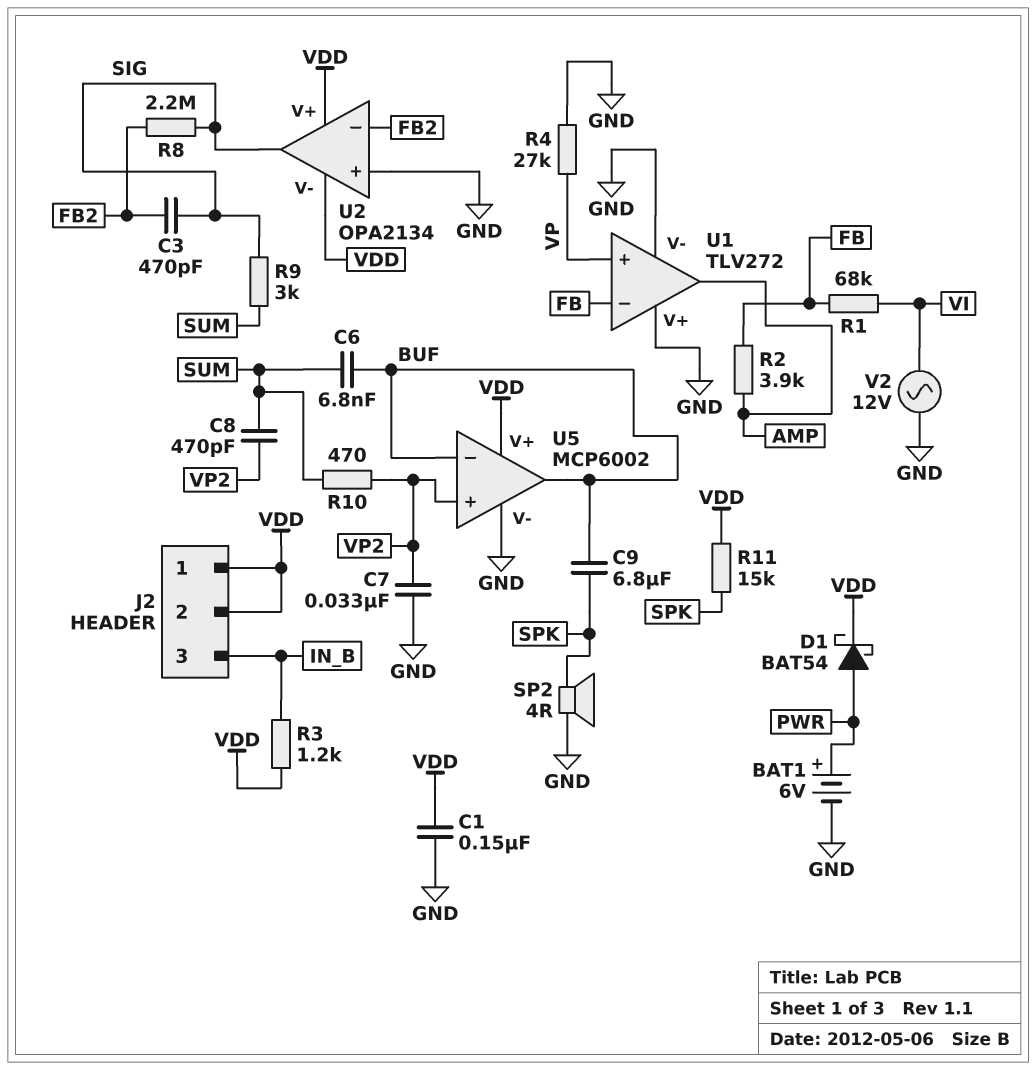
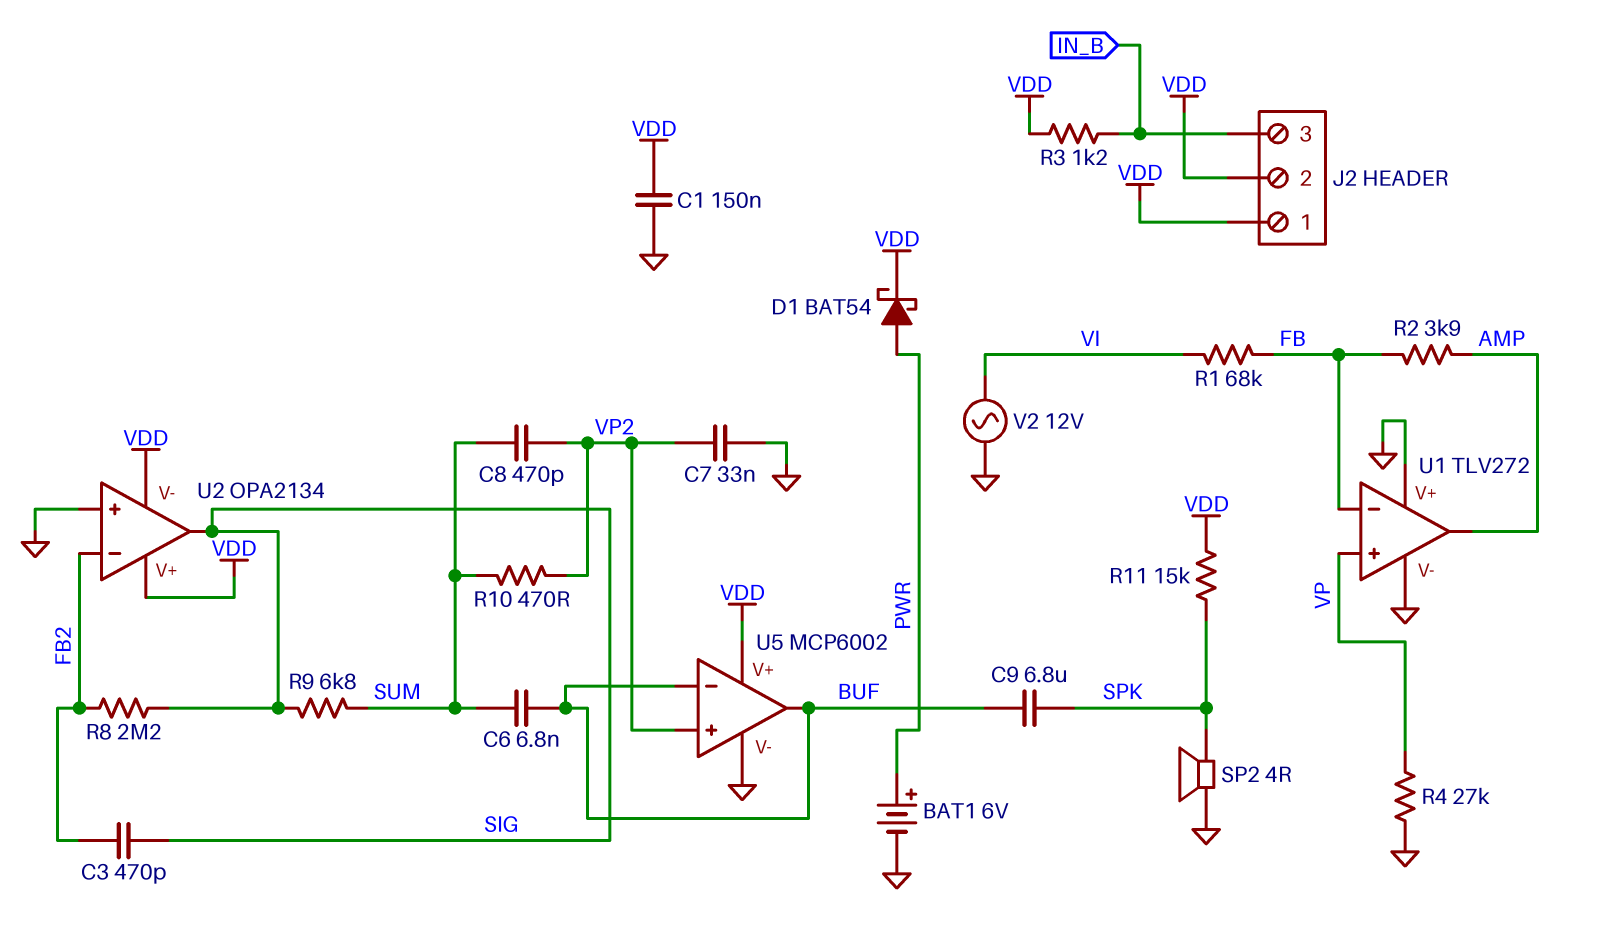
R9: 3k (SIG, SUM) -> 6.8k (SIG, SUM)

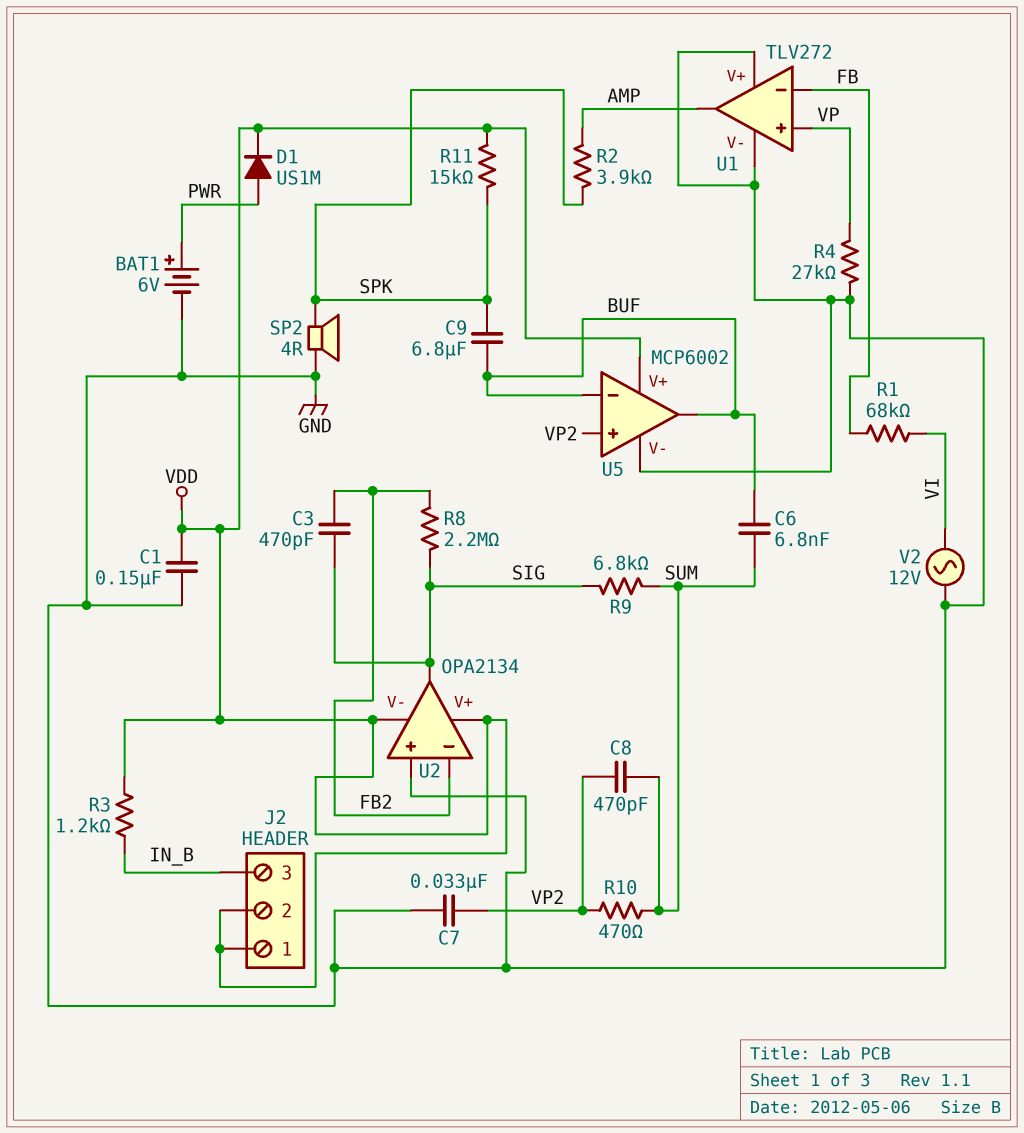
D1: schottky BAT54 (A PWR, K VDD) -> diode US1M (A PWR, K VDD)
R2: 3.9k (AMP, FB) -> 3.9k (AMP, SPK)

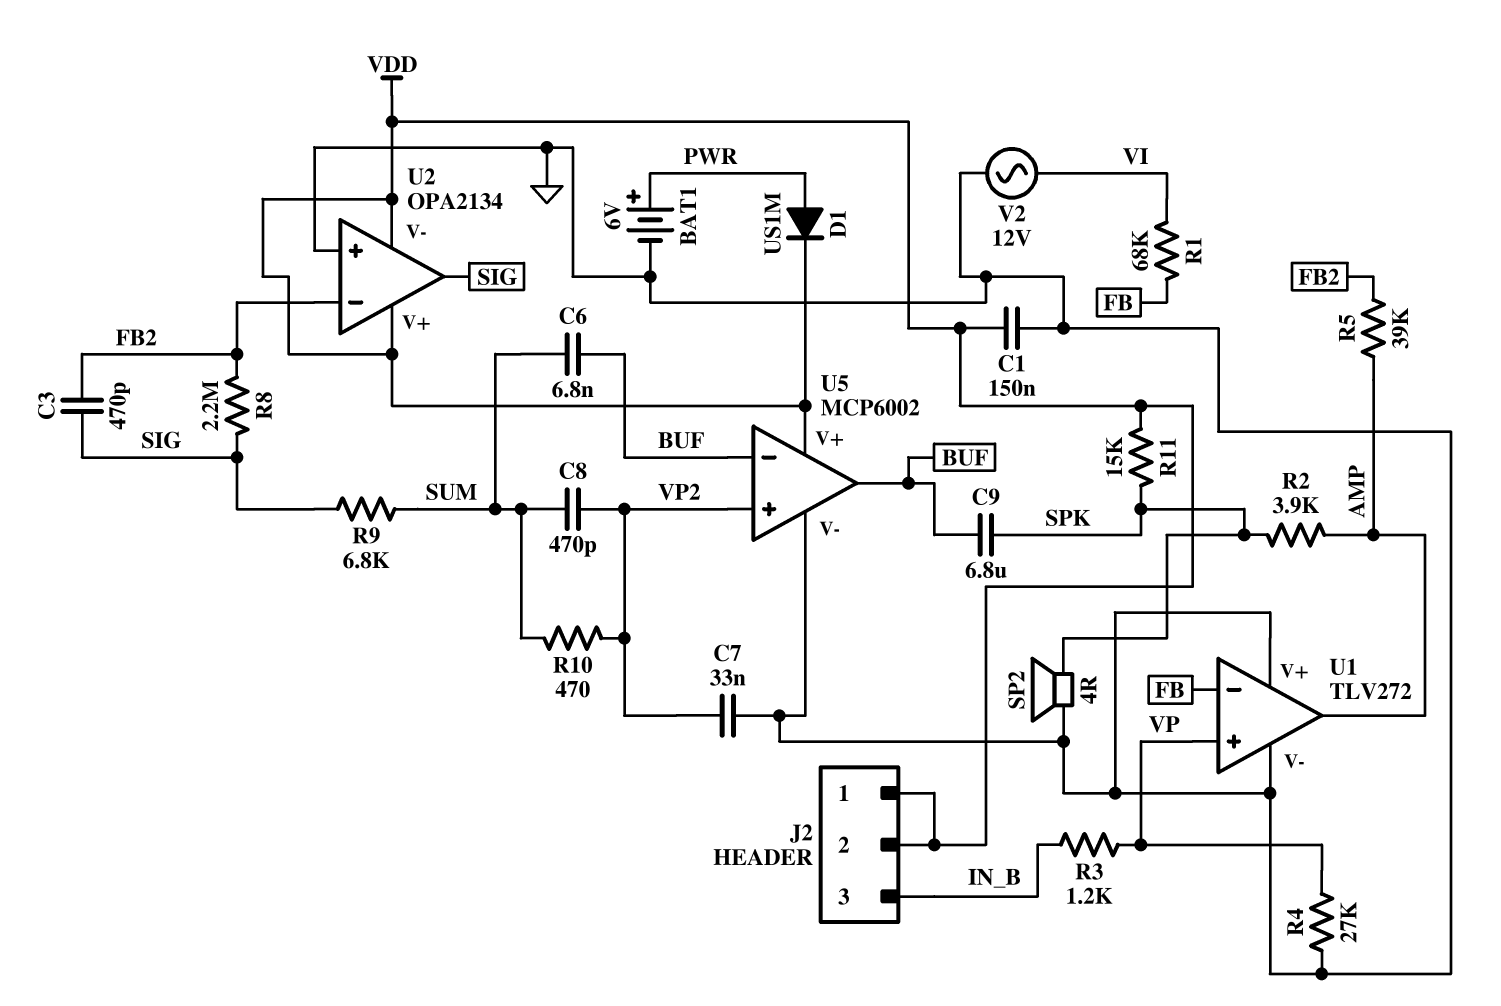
R3: 1.2k (IN_B, VDD) -> 1.2k (IN_B, VP)
R5: none -> 39k (AMP, FB2)

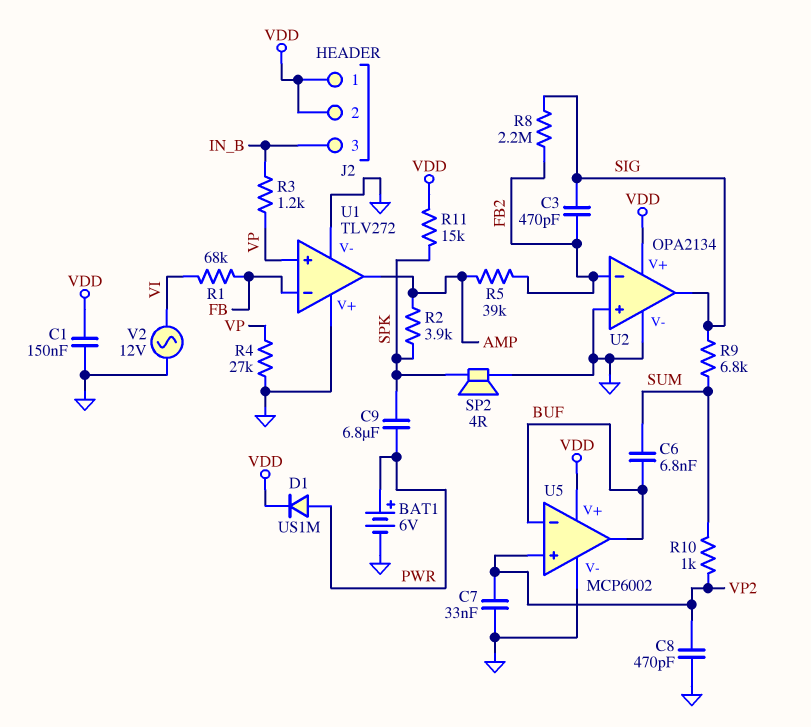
C8: 470pF (SUM, VP2) -> 470pF (GND, VP2)
C9: 6.8uF (BUF, SPK) -> 6.8uF (PWR, SPK)
R10: 470 (SUM, VP2) -> 1k (SUM, VP2)
U2 pin V-: VDD -> GND

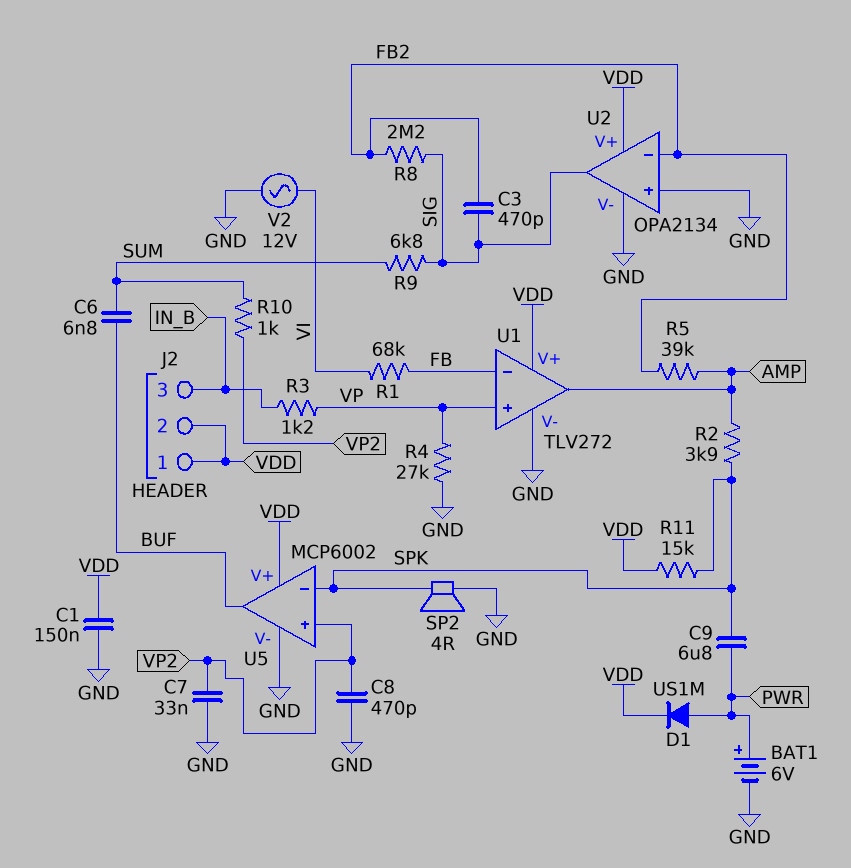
U1 pin V+: GND -> VDD
U5 pin in-: BUF -> SPK

